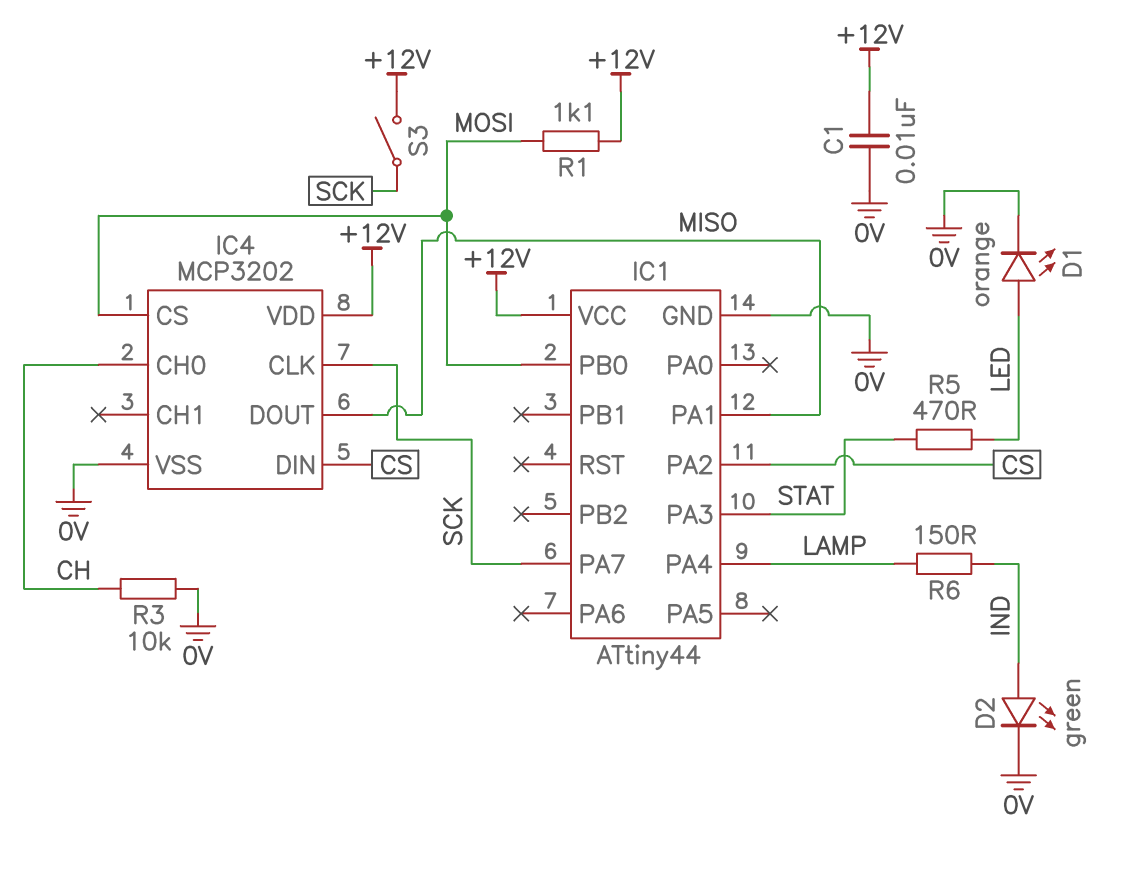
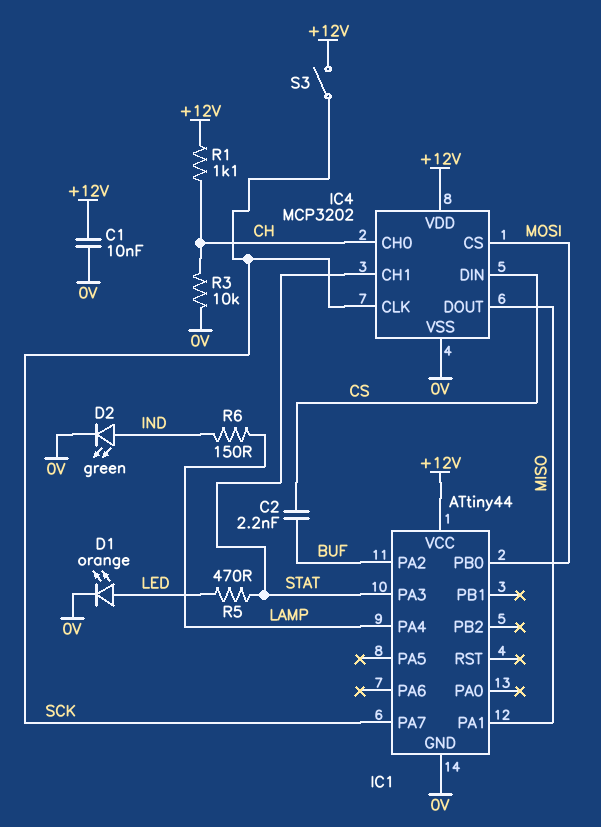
C2: none -> 2.2nF (BUF, CS)
IC1 pin PA2: CS -> BUF
IC4 pin CH1: none -> STAT
R1: 1.1k (+12V, MOSI) -> 1.1k (+12V, CH)

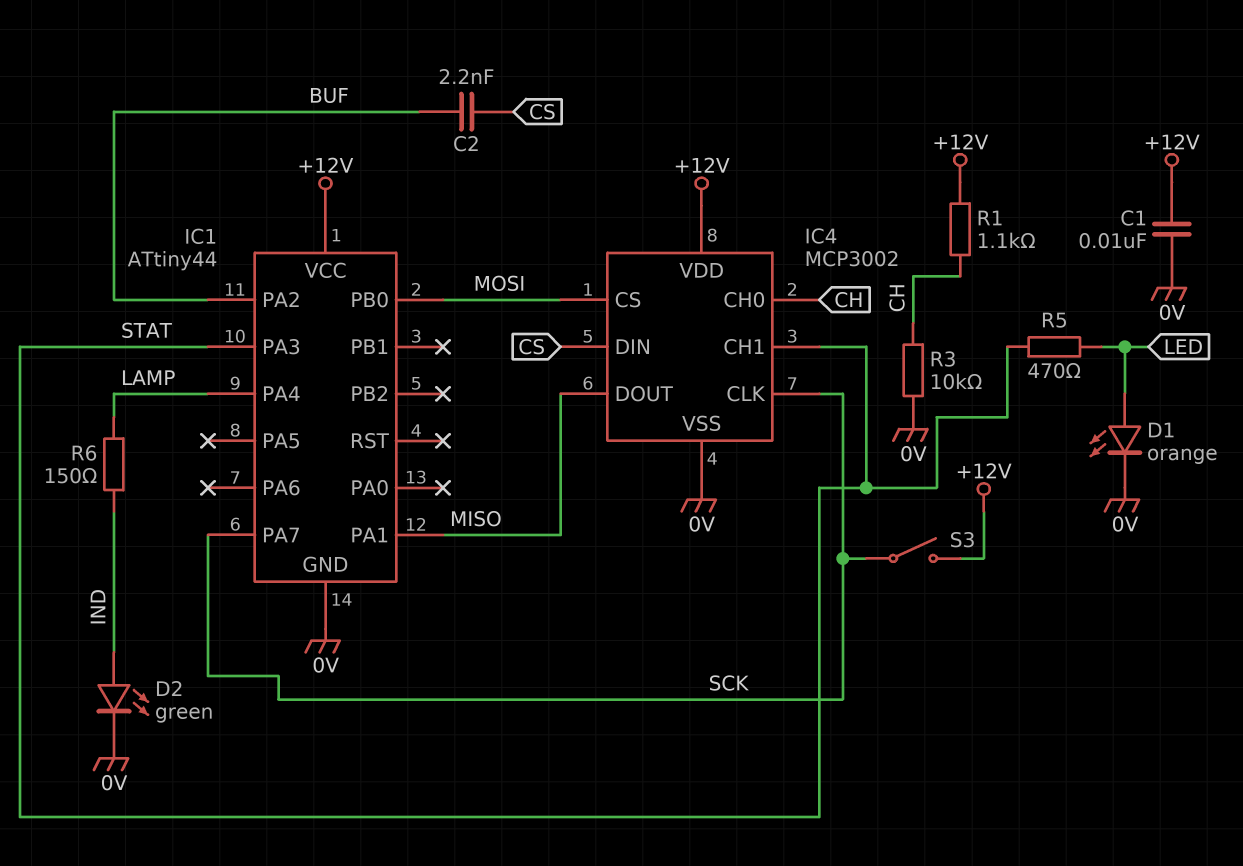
IC4: MCP3202 -> MCP3002

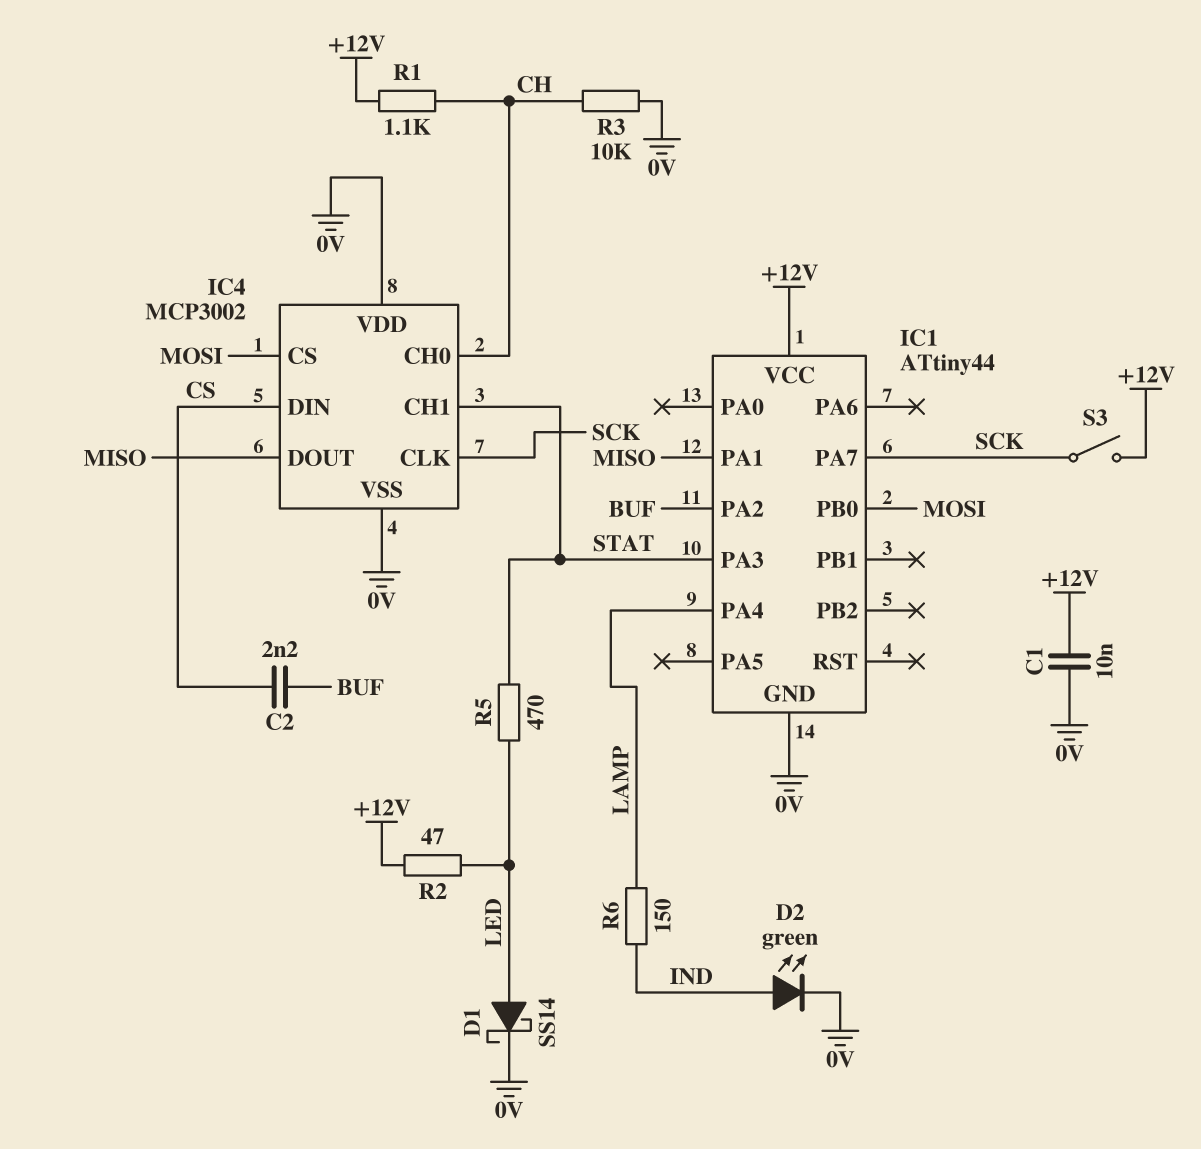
D1: LED orange (A LED, K 0V) -> schottky SS14 (A LED, K 0V)
IC4 pin VDD: +12V -> 0V
R2: none -> 47 (+12V, LED)

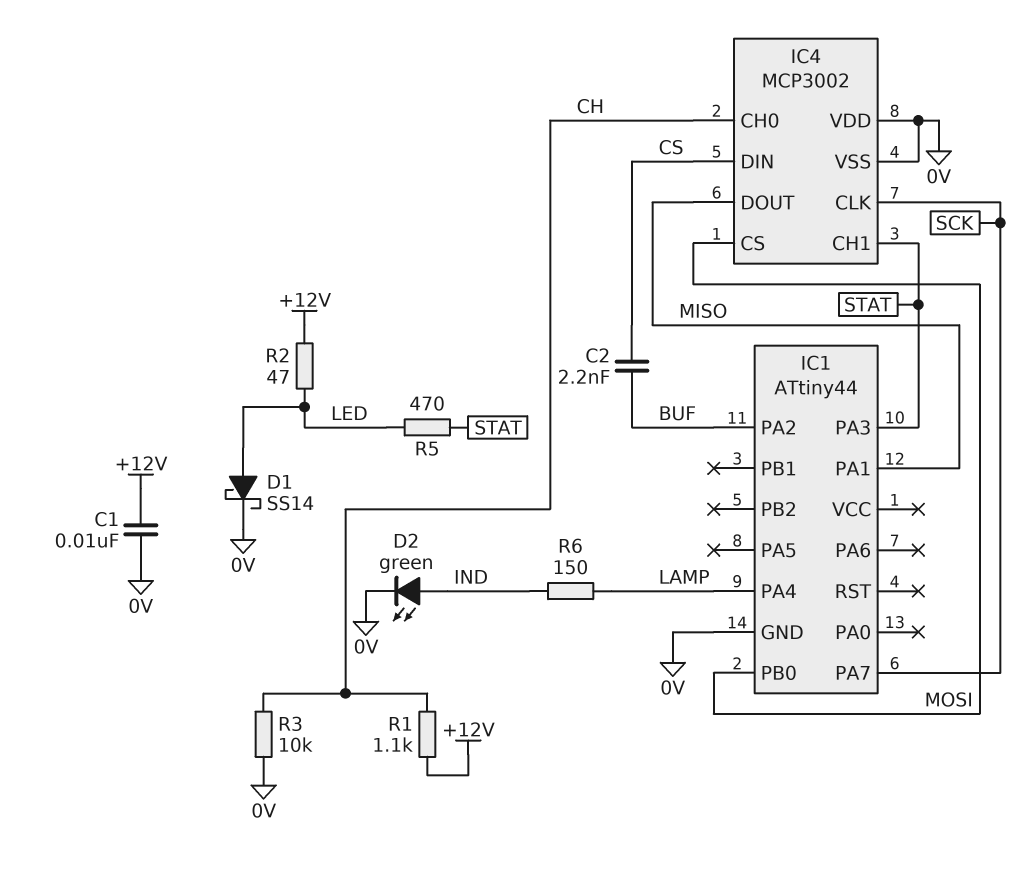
IC1 pin VCC: +12V -> none
S3: switch (+12V, SCK) -> none

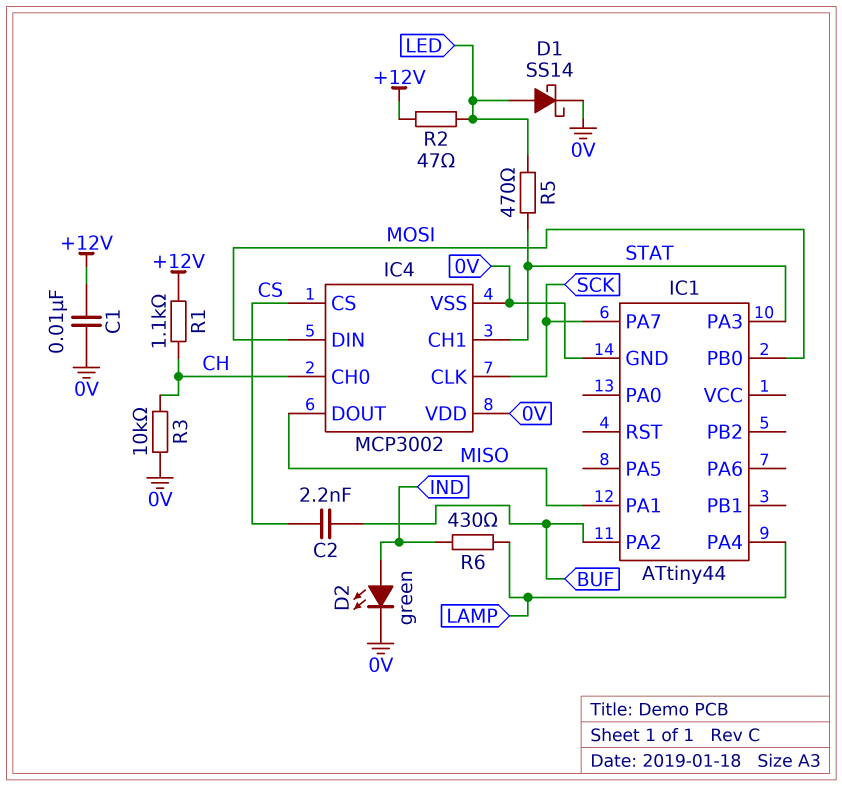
IC4 pin CS: MOSI -> CS
IC4 pin DIN: CS -> MOSI
R6: 150 (IND, LAMP) -> 430 (IND, LAMP)

